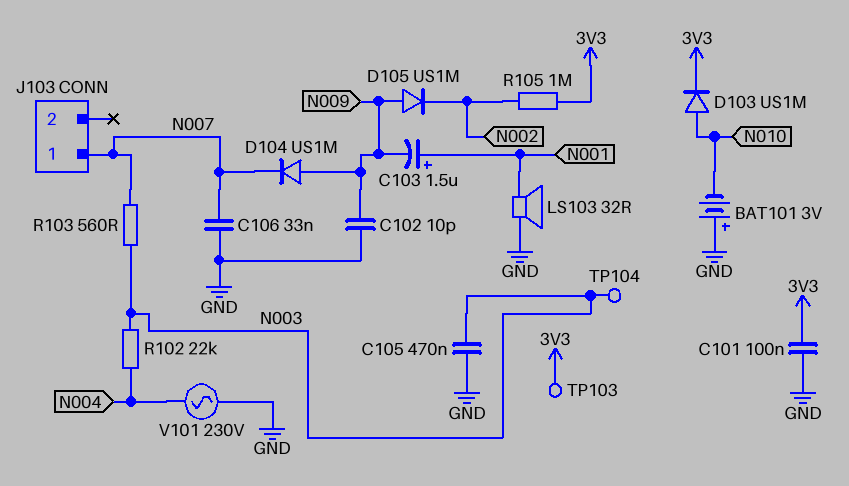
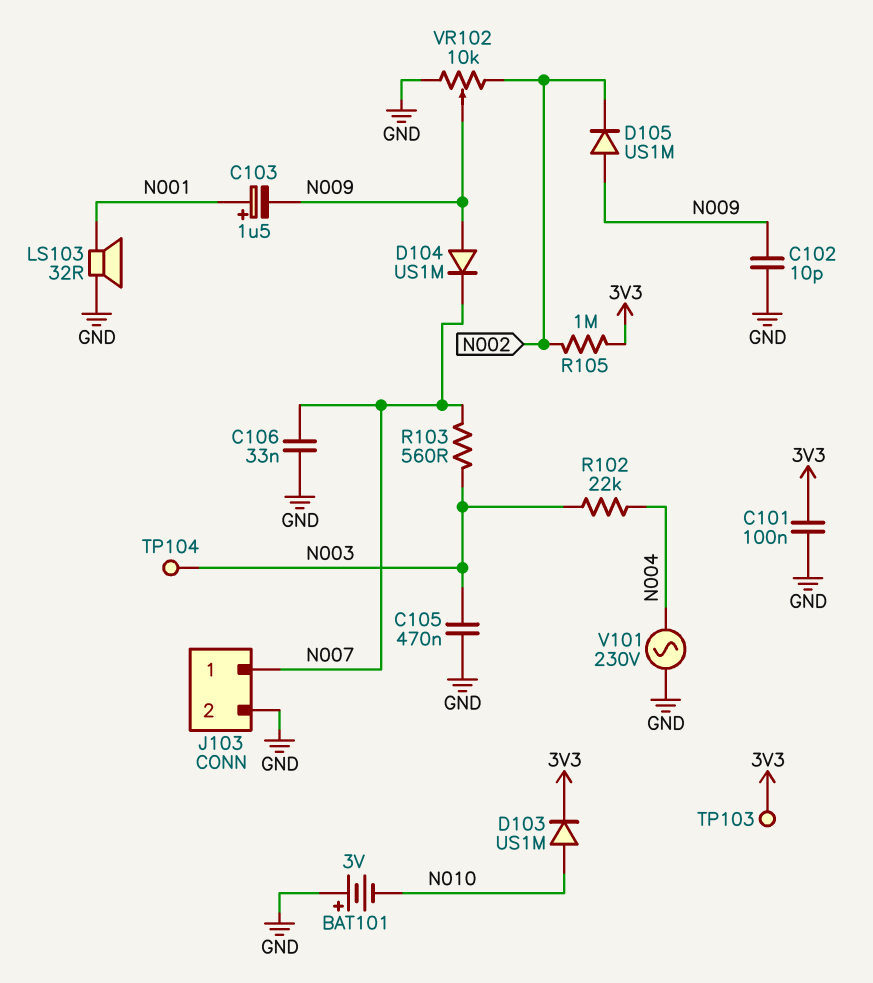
J103 pin 2: none -> GND
VR102: none -> 10k (GND, N002, wiper N009)

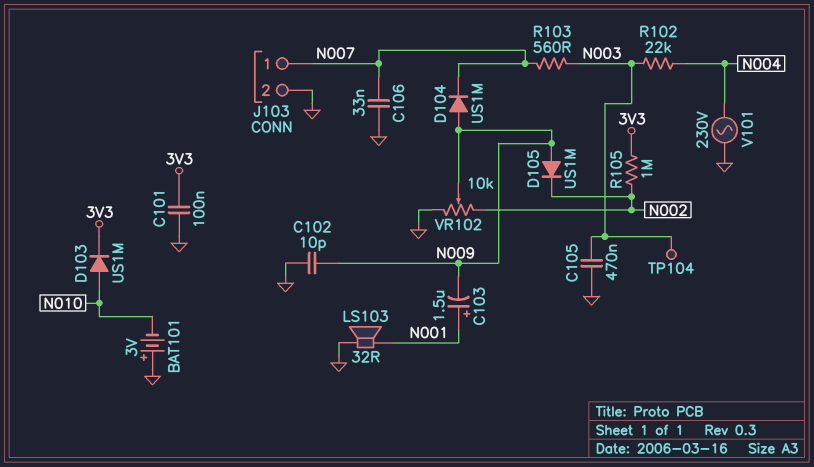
TP103: test point (3V3) -> none

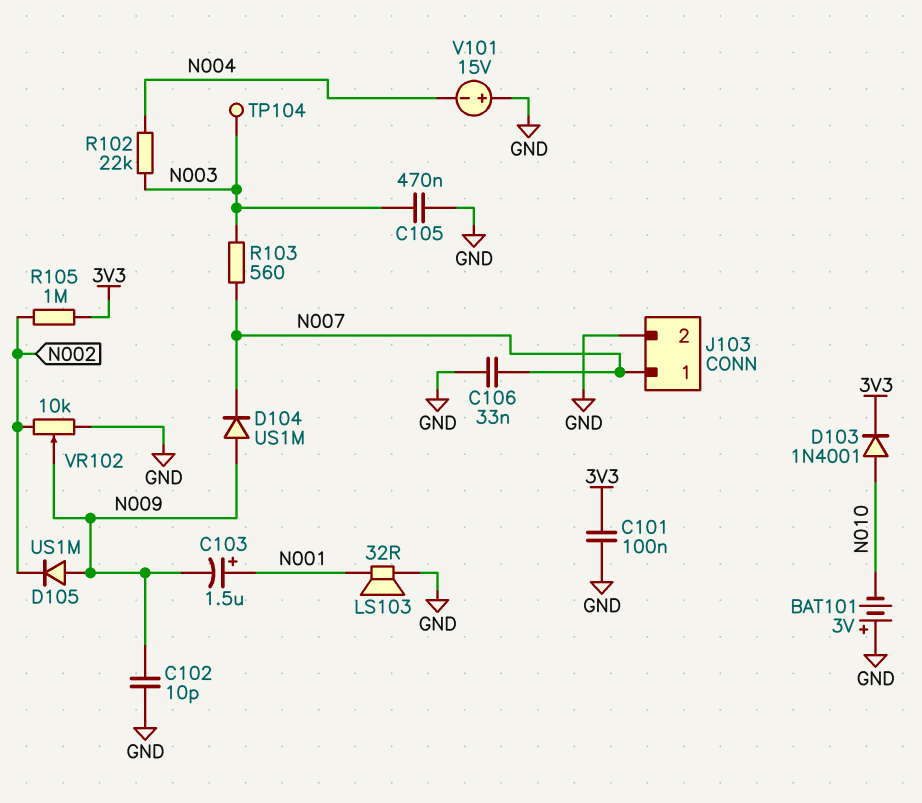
D103: diode US1M (A N010, K 3V3) -> diode 1N4001 (A N010, K 3V3)
V101: AC 230V (GND, N004) -> 15V (plus GND, minus N004)

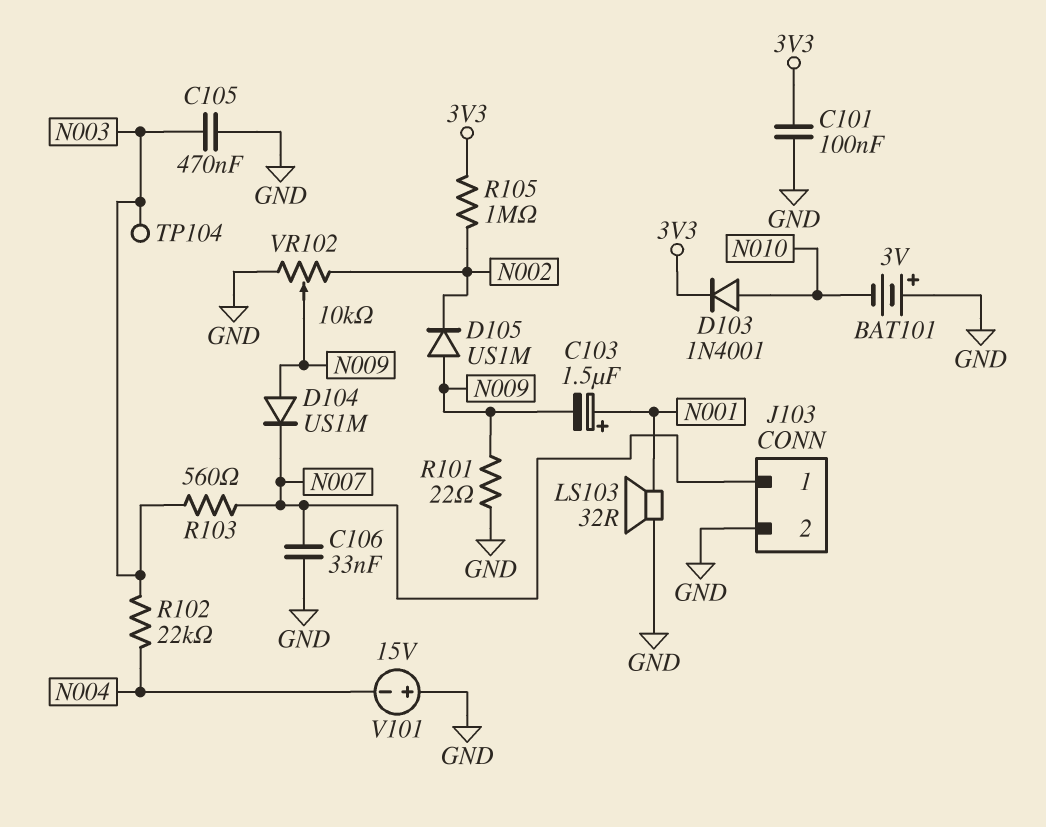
C102: 10pF (GND, N009) -> none
R101: none -> 22 (GND, N009)

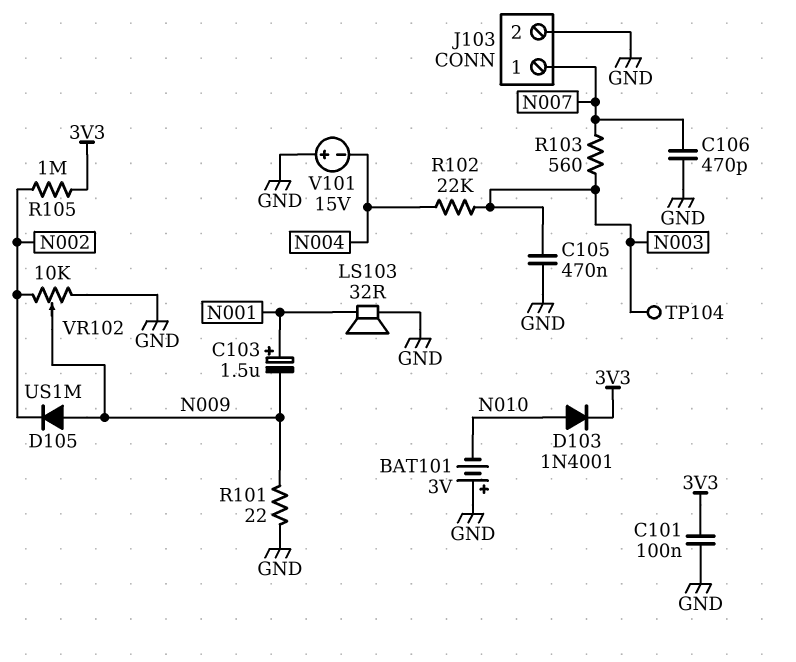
C106: 33nF (GND, N007) -> 470pF (GND, N007)
D104: diode US1M (A N009, K N007) -> none

